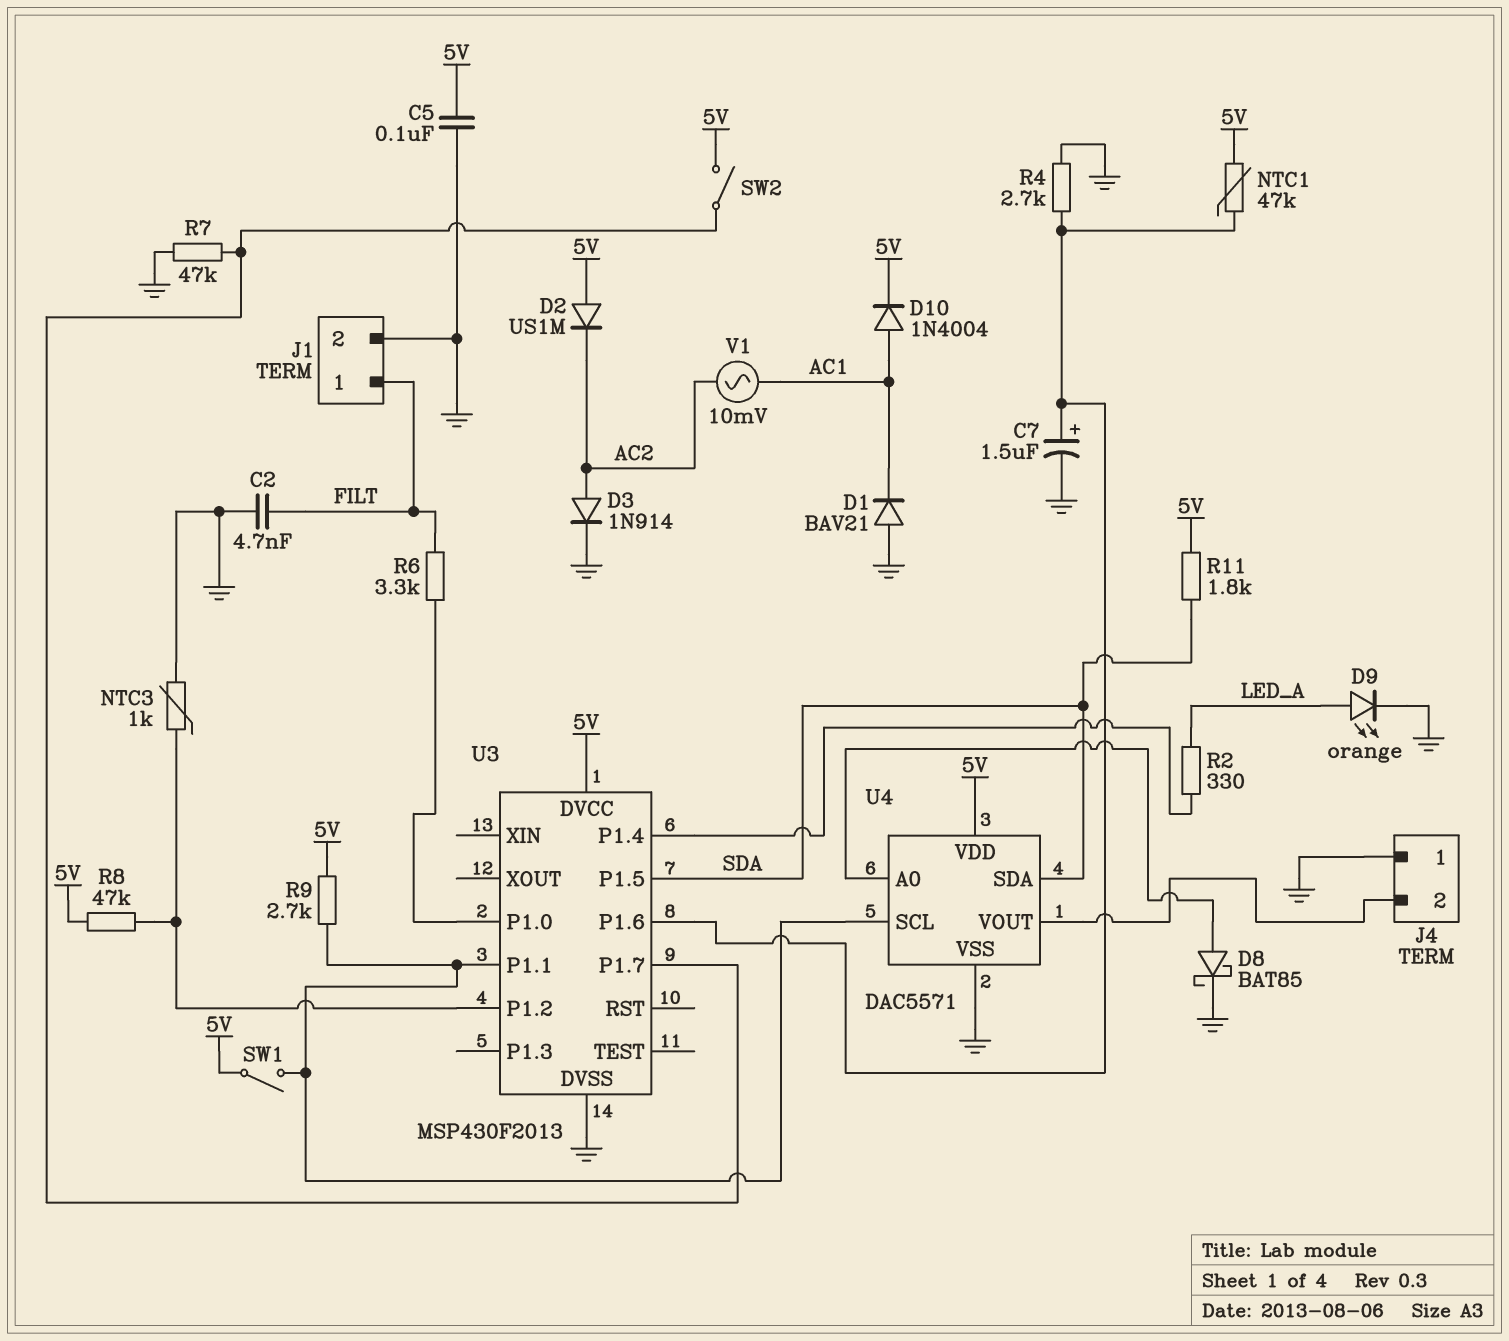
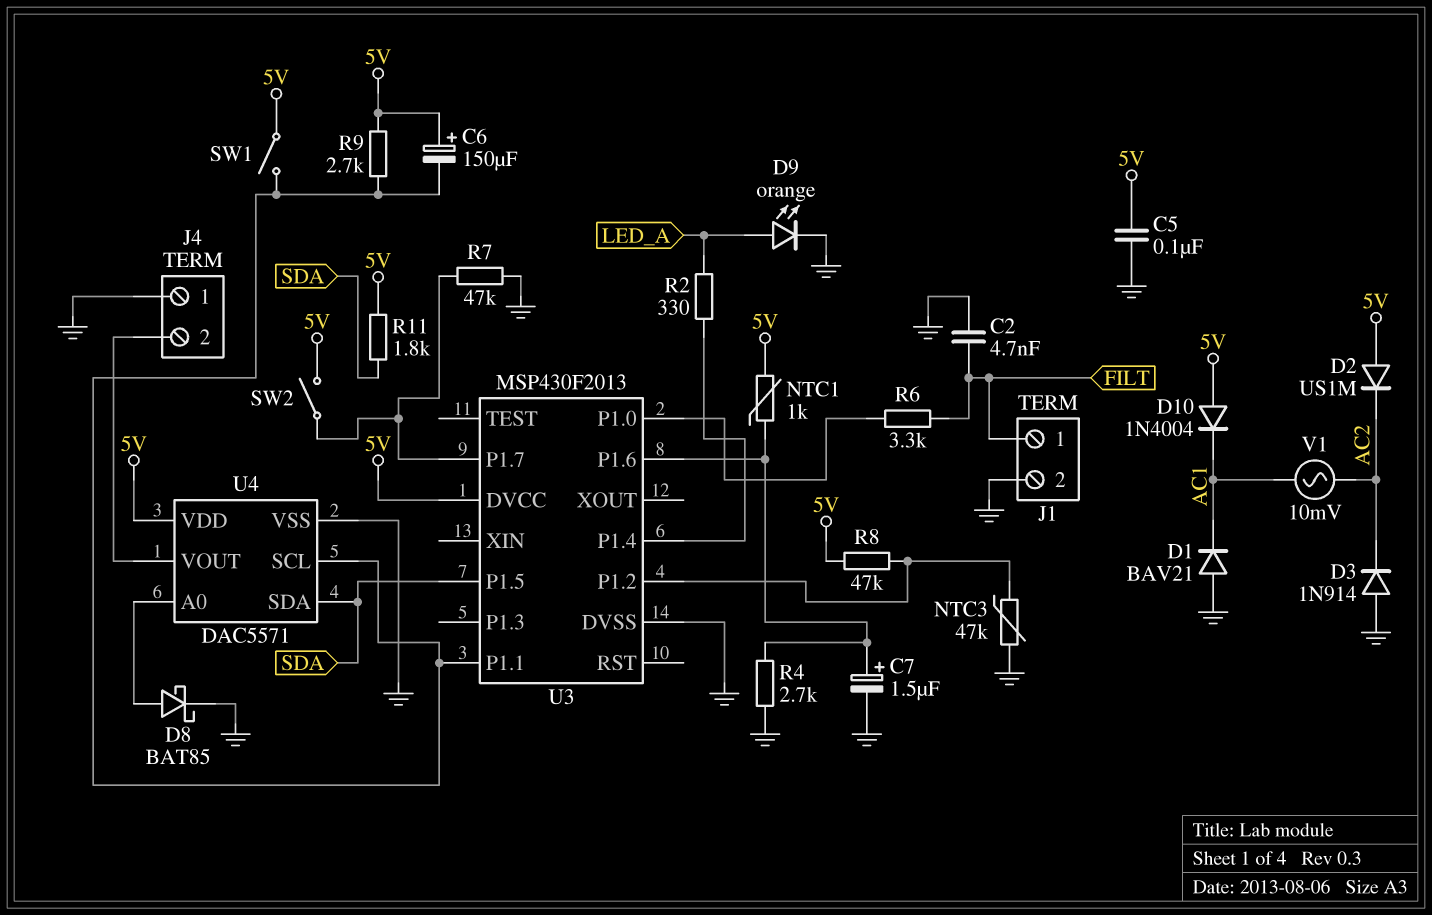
C6: none -> 150uF (plus 5V, minus U3/P1.1)
D3: diode 1N914 (A AC2, K GND) -> diode 1N914 (A GND, K AC2)
D10: diode 1N4004 (A AC1, K 5V) -> diode 1N4004 (A 5V, K AC1)
NTC1: 47k (5V, U3/P1.6) -> 1k (5V, U3/P1.6)
NTC3: 1k (GND, U3/P1.2) -> 47k (GND, U3/P1.2)

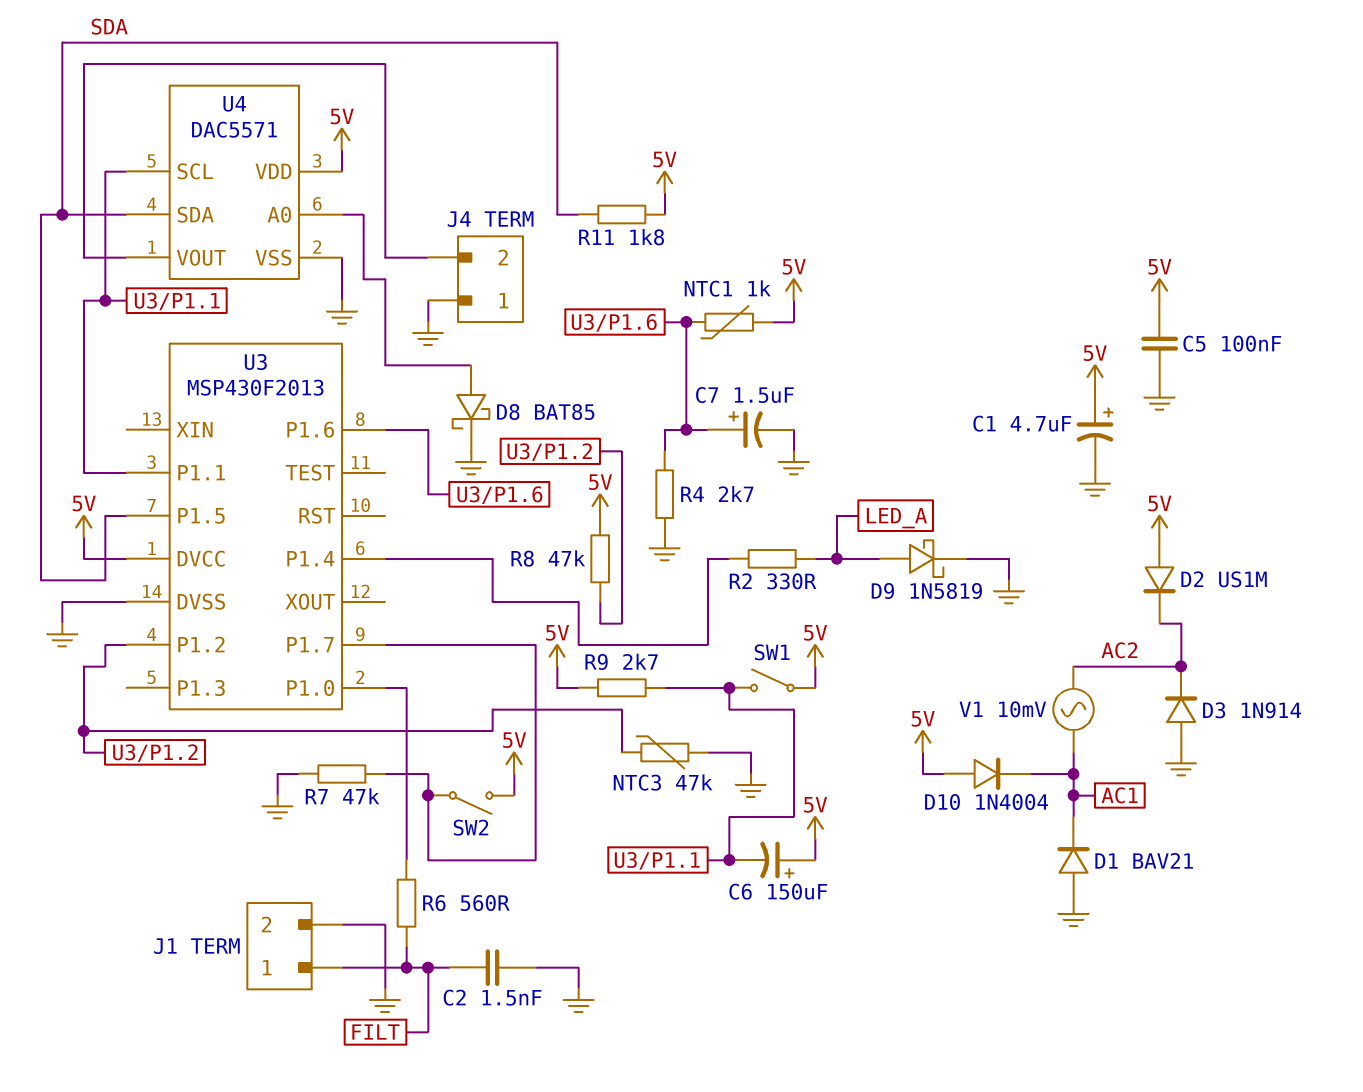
C1: none -> 4.7uF (plus 5V, minus GND)
C2: 4.7nF (FILT, GND) -> 1.5nF (FILT, GND)
D9: LED orange (A LED_A, K GND) -> schottky 1N5819 (A LED_A, K GND)
R6: 3.3k (FILT, U3/P1.0) -> 560 (FILT, U3/P1.0)

